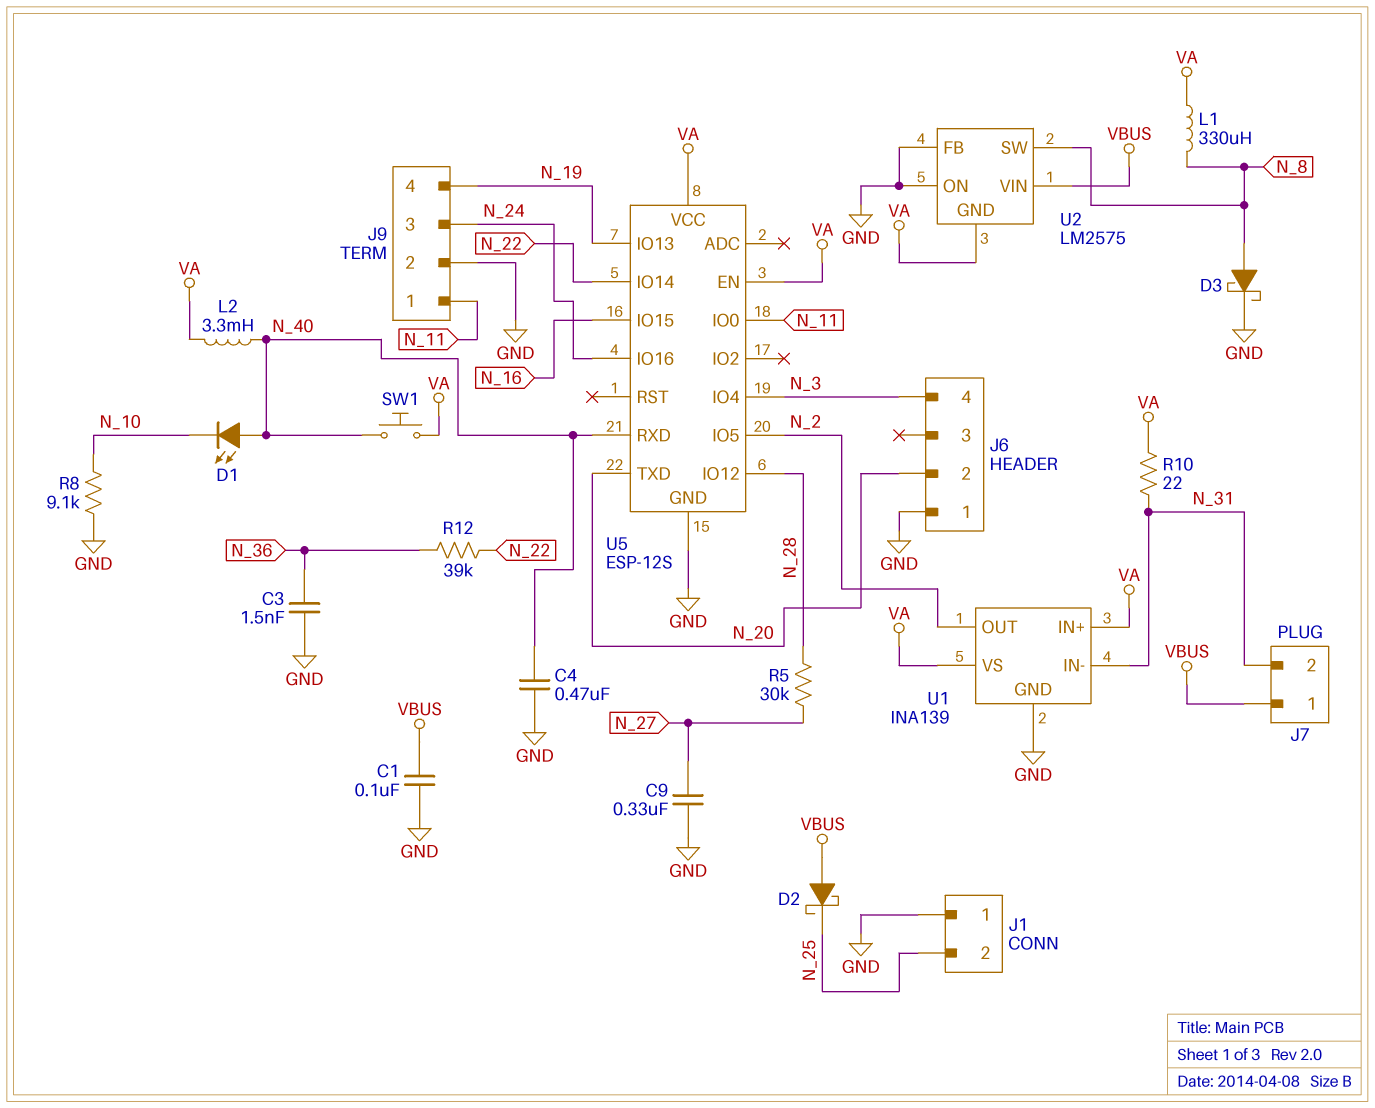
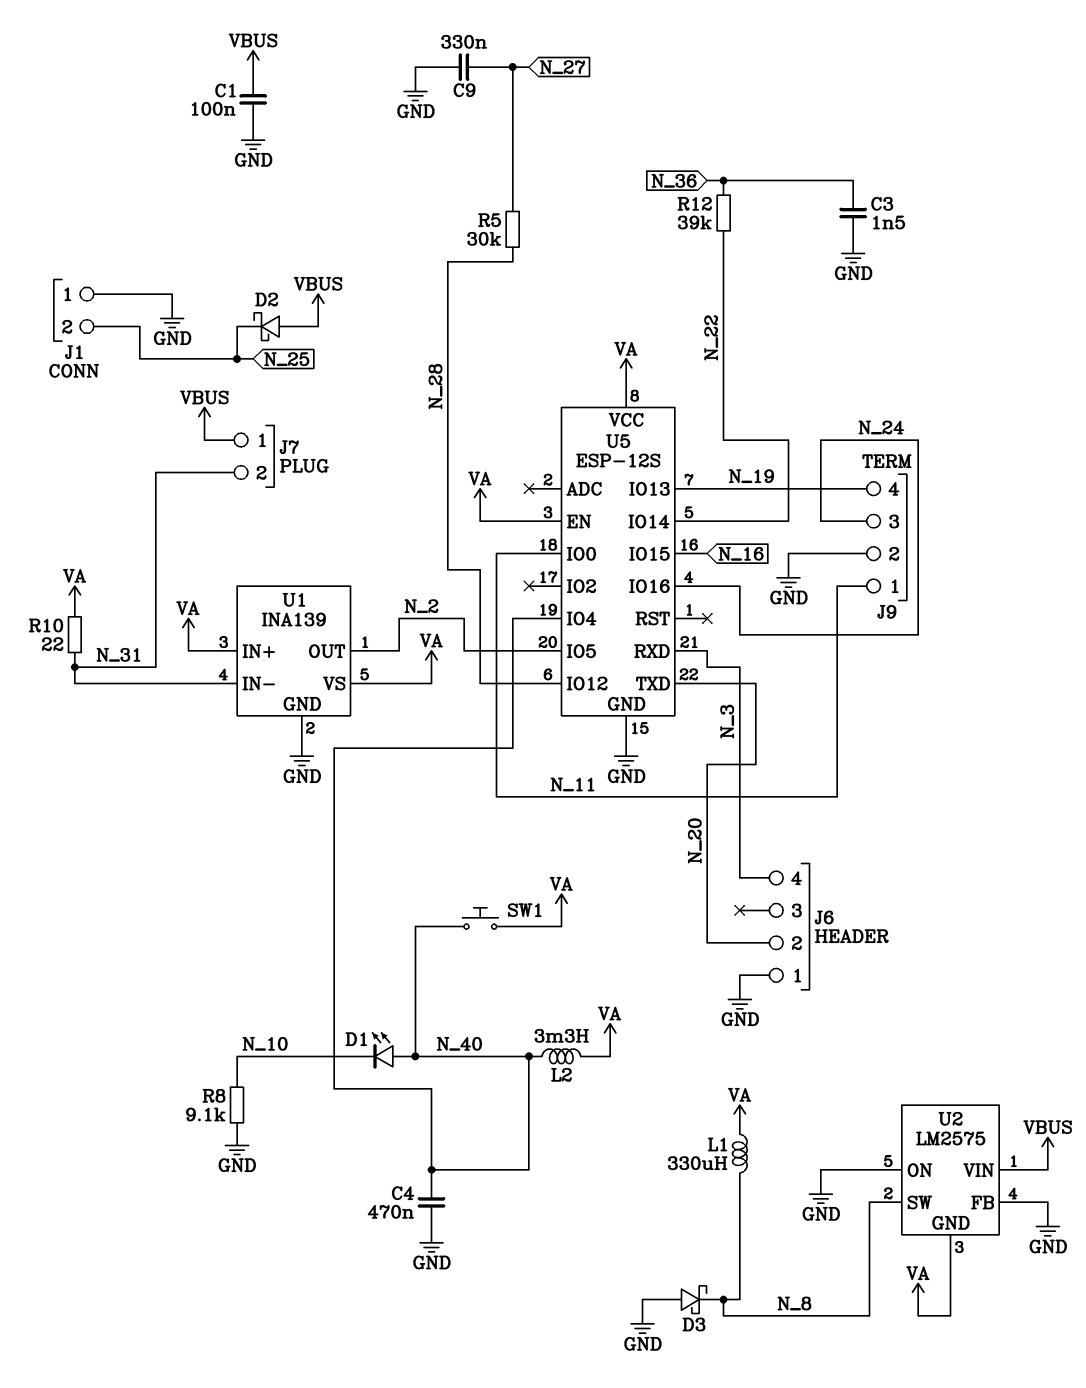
D3: schottky (A N_8, K GND) -> schottky (A GND, K N_8)
U5 pin IO4: N_3 -> N_40
U5 pin RXD: N_40 -> N_3

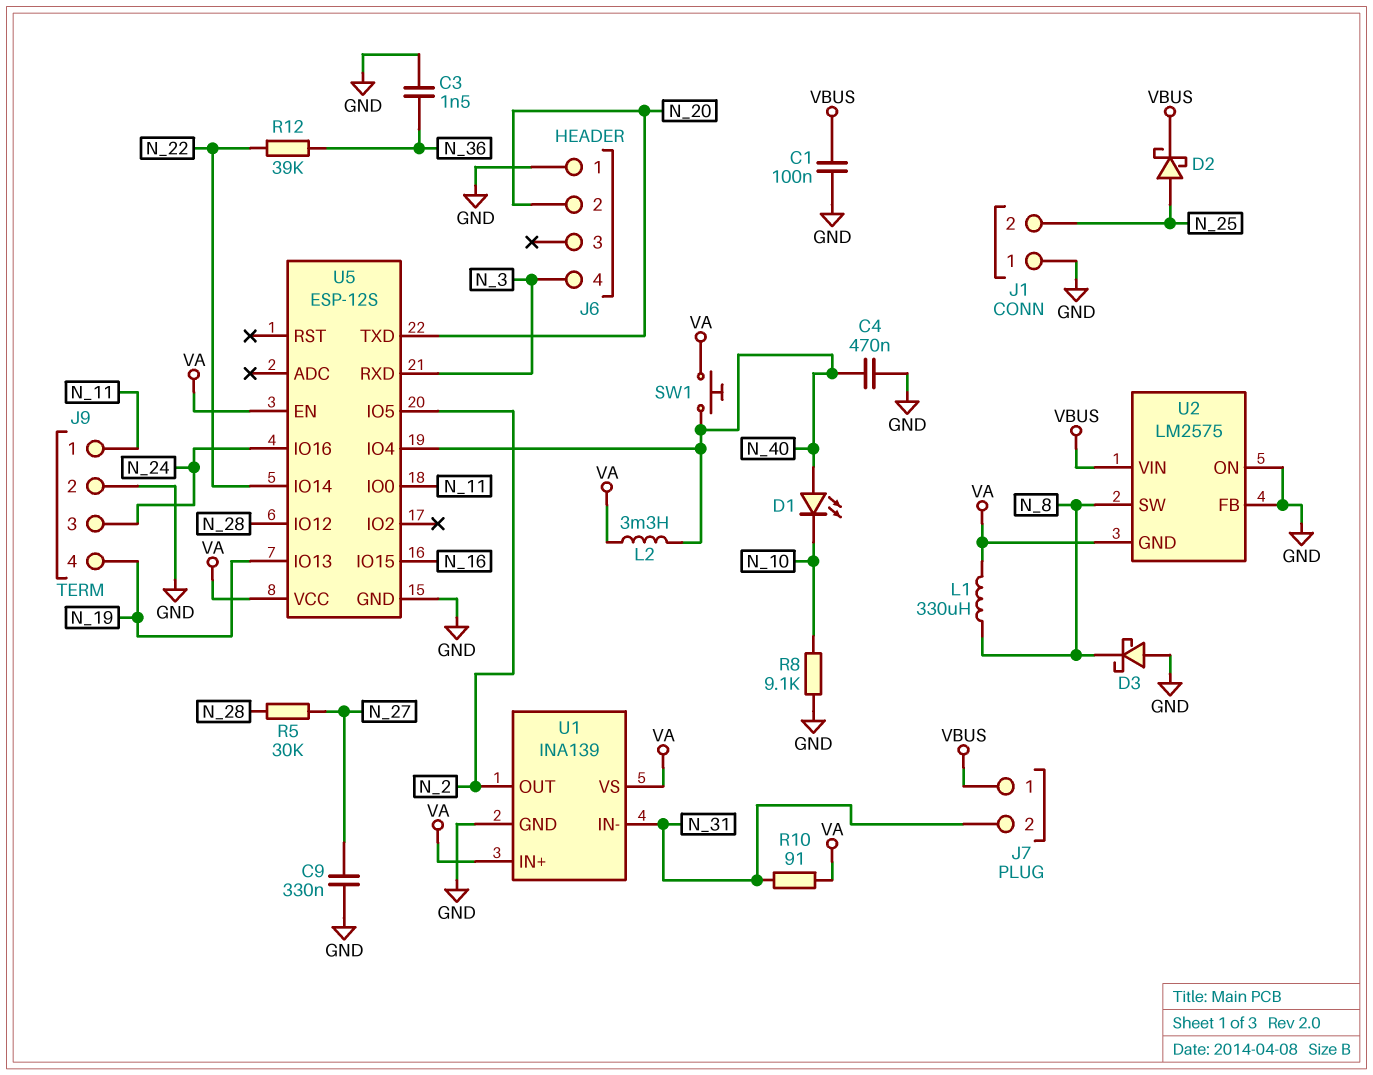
D2: schottky (A VBUS, K N_25) -> schottky (A N_25, K VBUS)
R10: 22 (N_31, VA) -> 91 (N_31, VA)

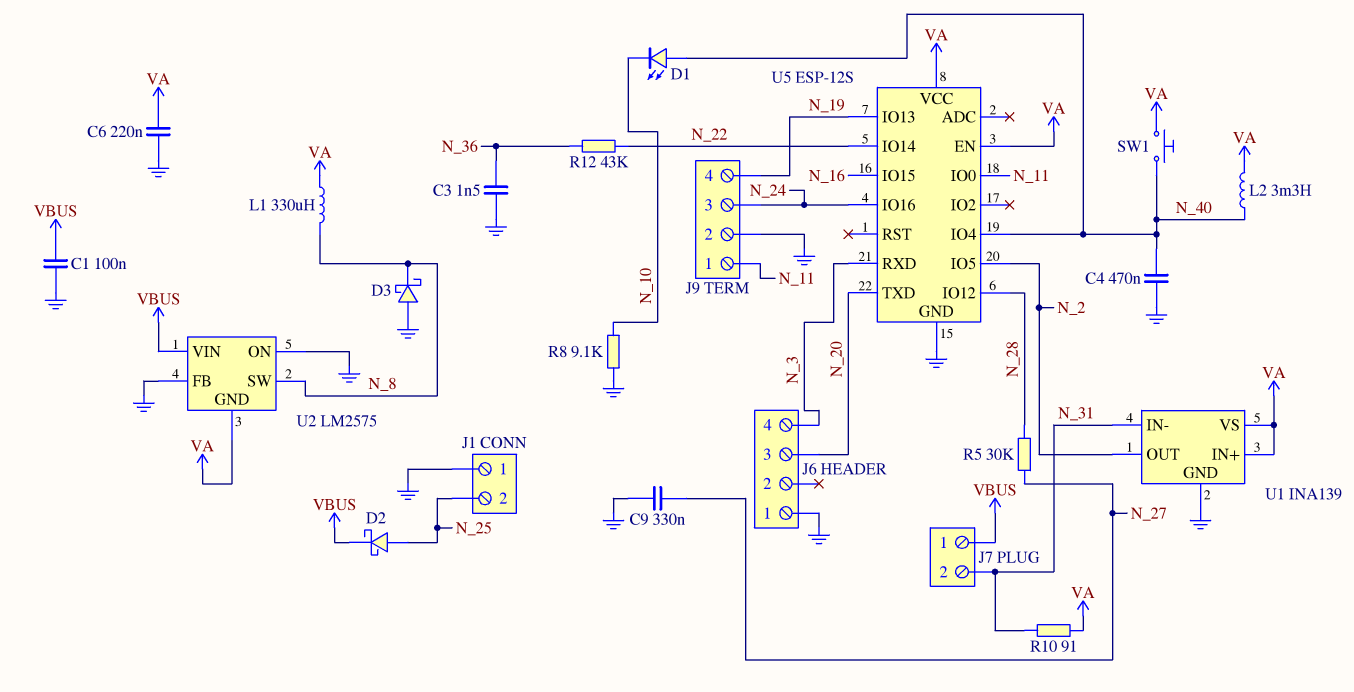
C6: none -> 220nF (GND, VA)
J6 pin 2: N_20 -> none
J6 pin 3: none -> N_20
R12: 39k (N_22, N_36) -> 43k (N_22, N_36)

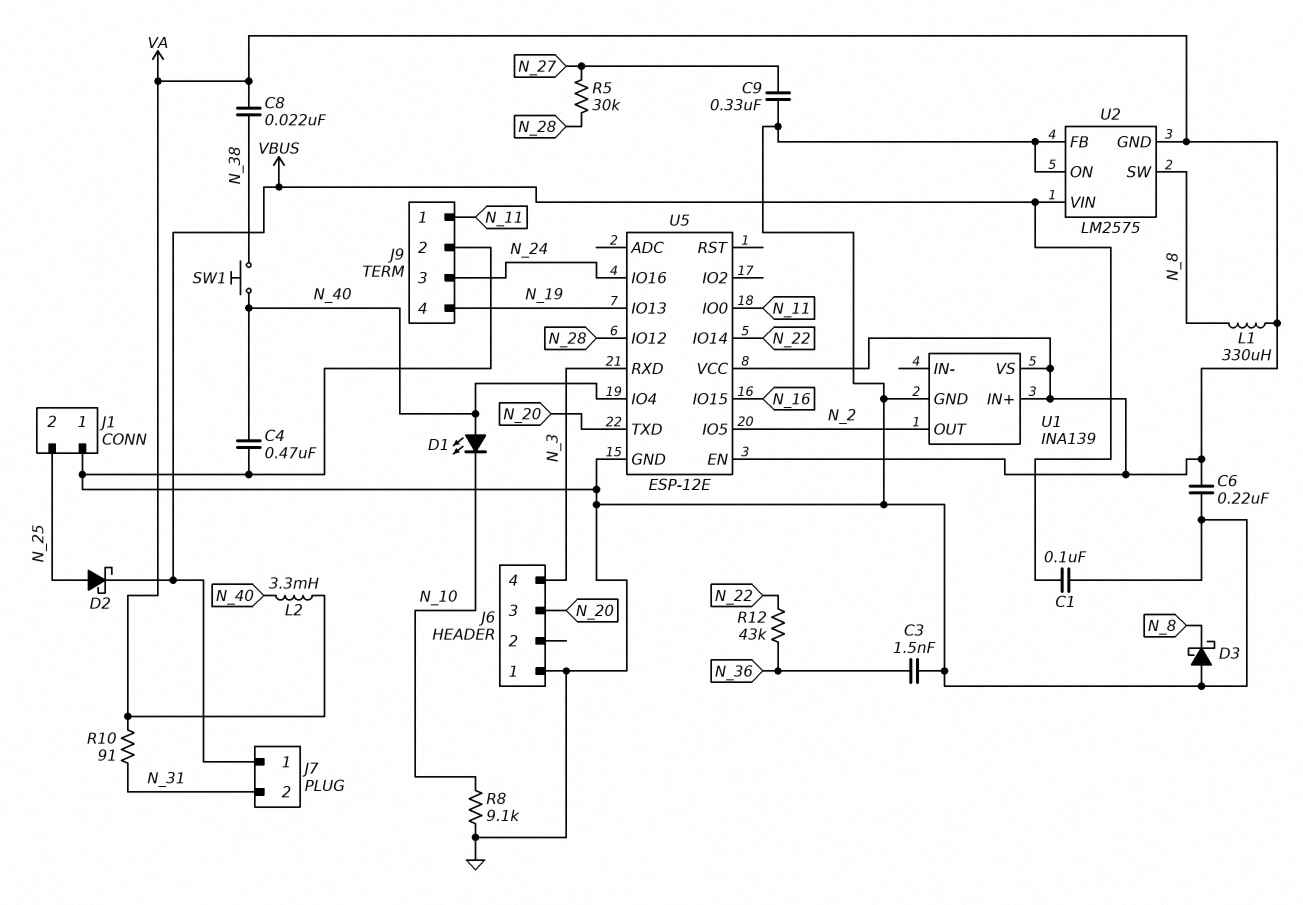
C8: none -> 22nF (N_38, VA)
SW1: button (N_40, VA) -> button (N_38, N_40)
U1 pin IN-: N_31 -> none
U5: ESP-12S -> ESP-12E

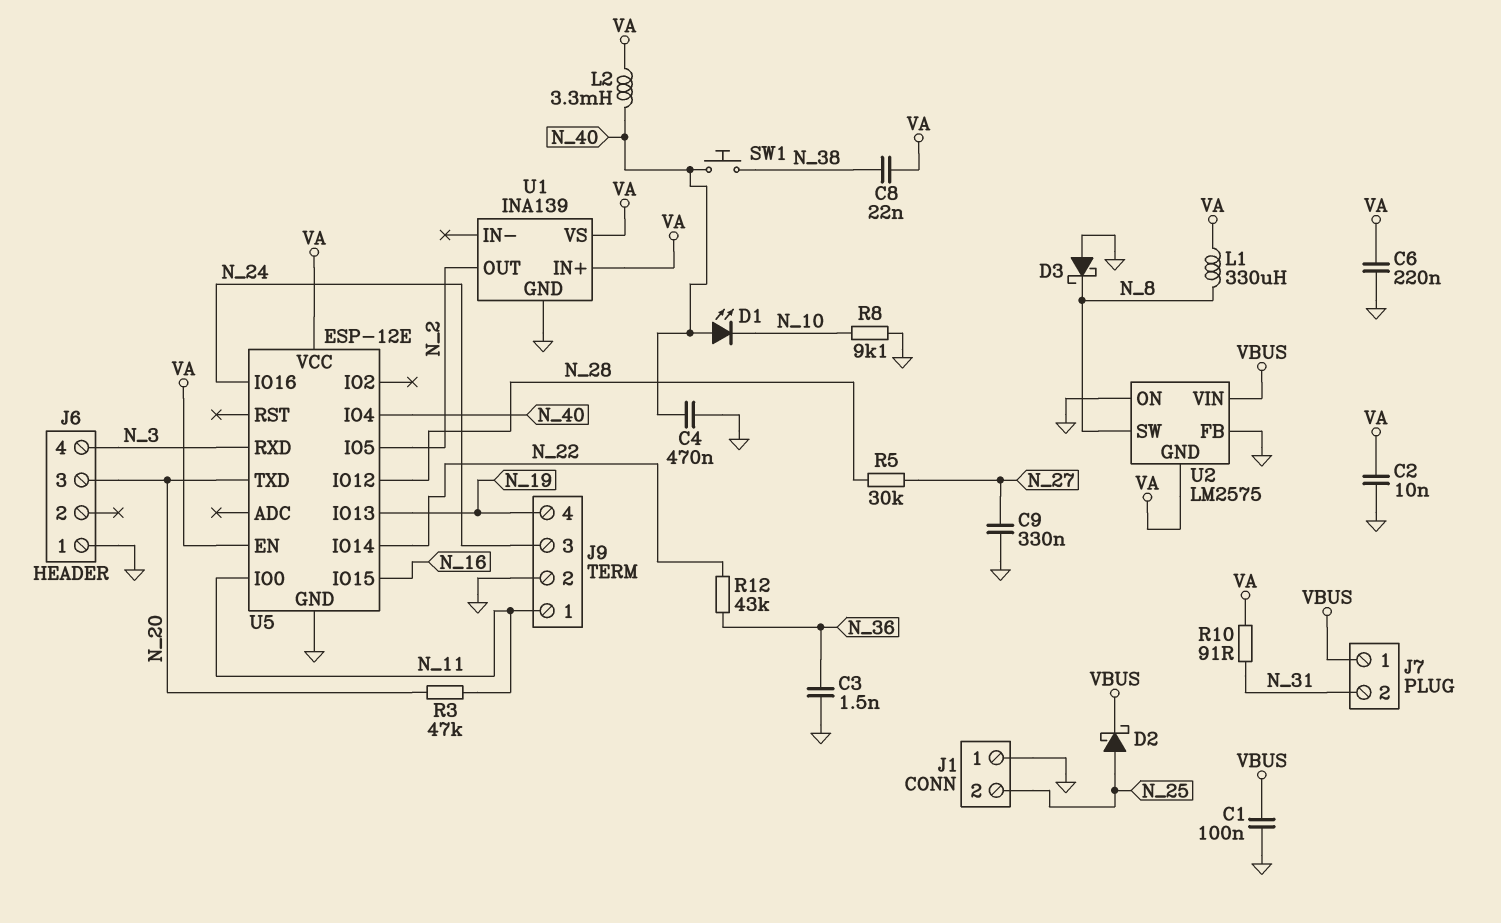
C2: none -> 10nF (GND, VA)
R3: none -> 47k (N_11, N_20)

